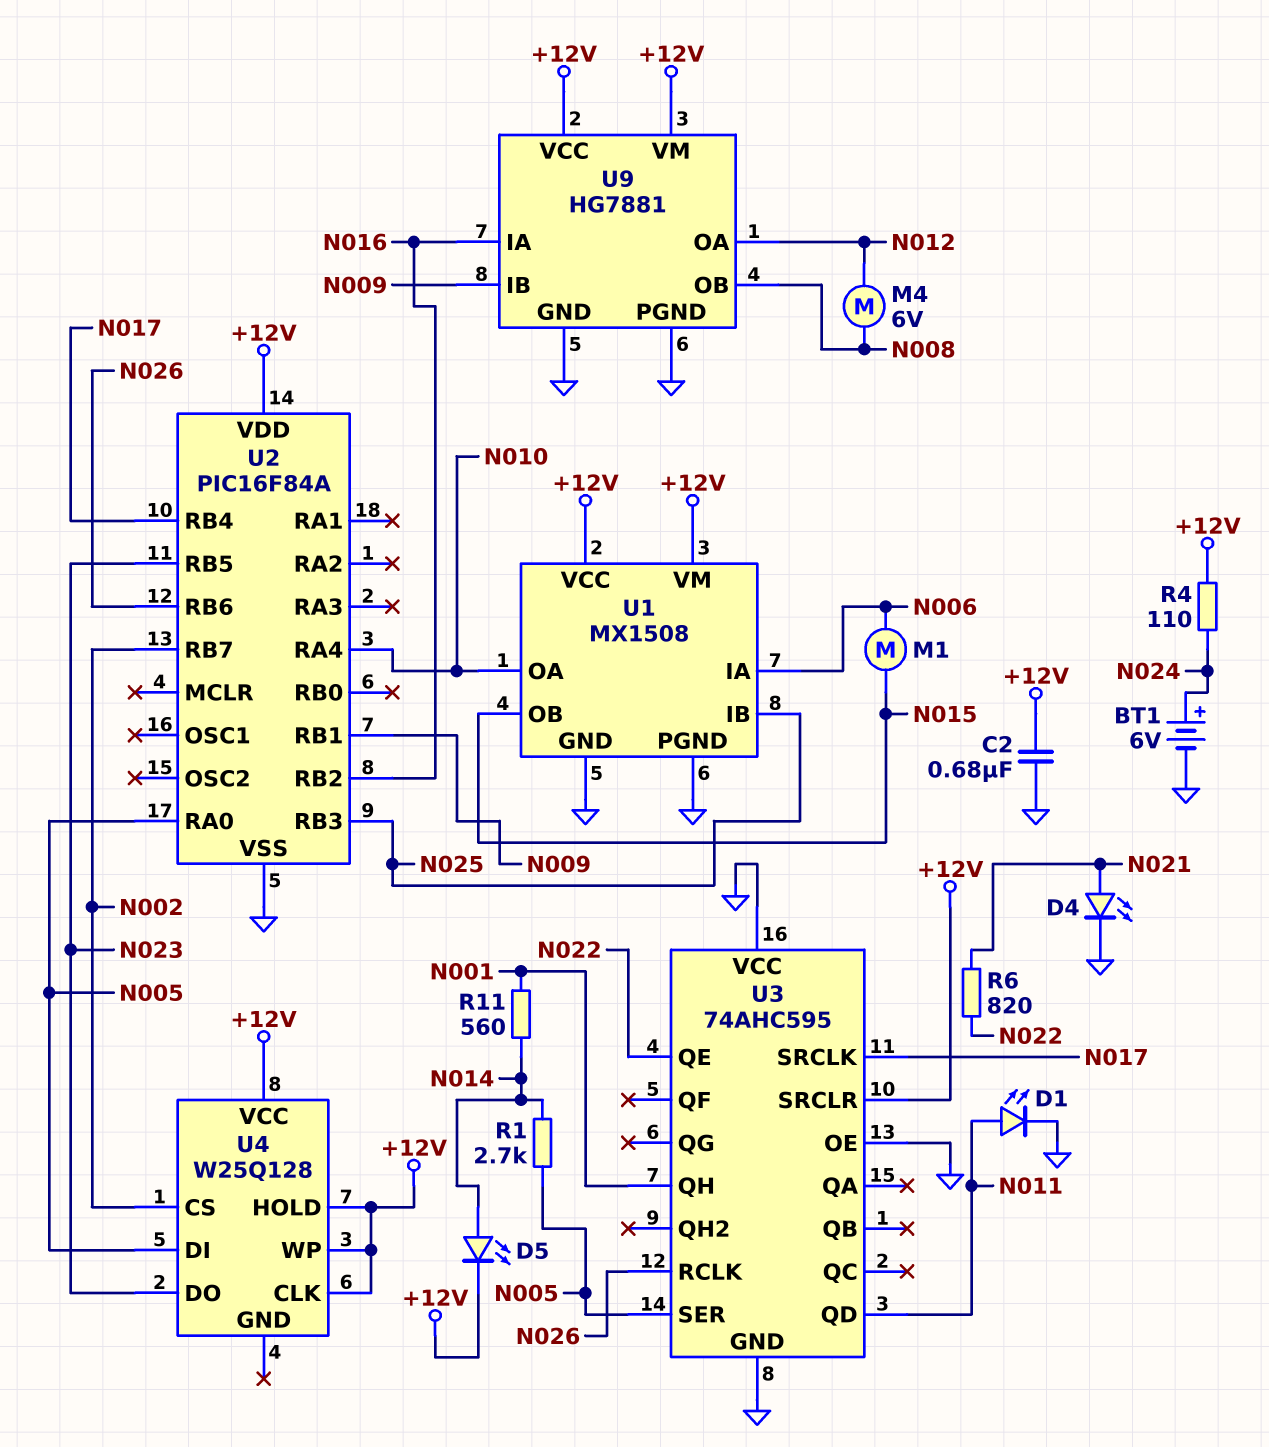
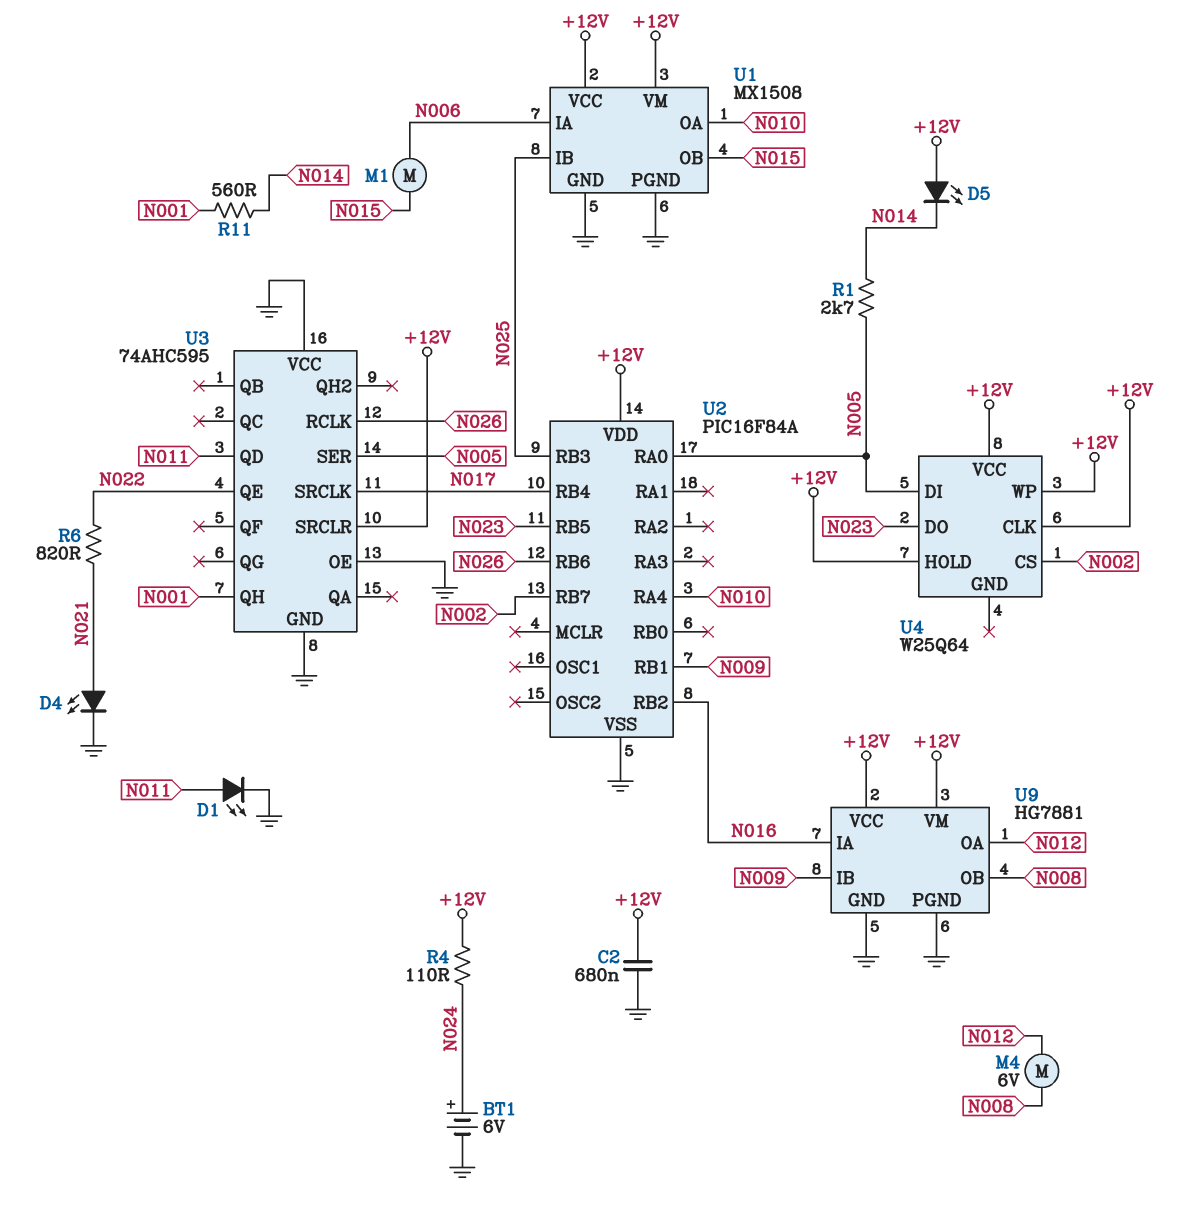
D5: LED (A N014, K +12V) -> LED (A +12V, K N014)
U4: W25Q128 -> W25Q64

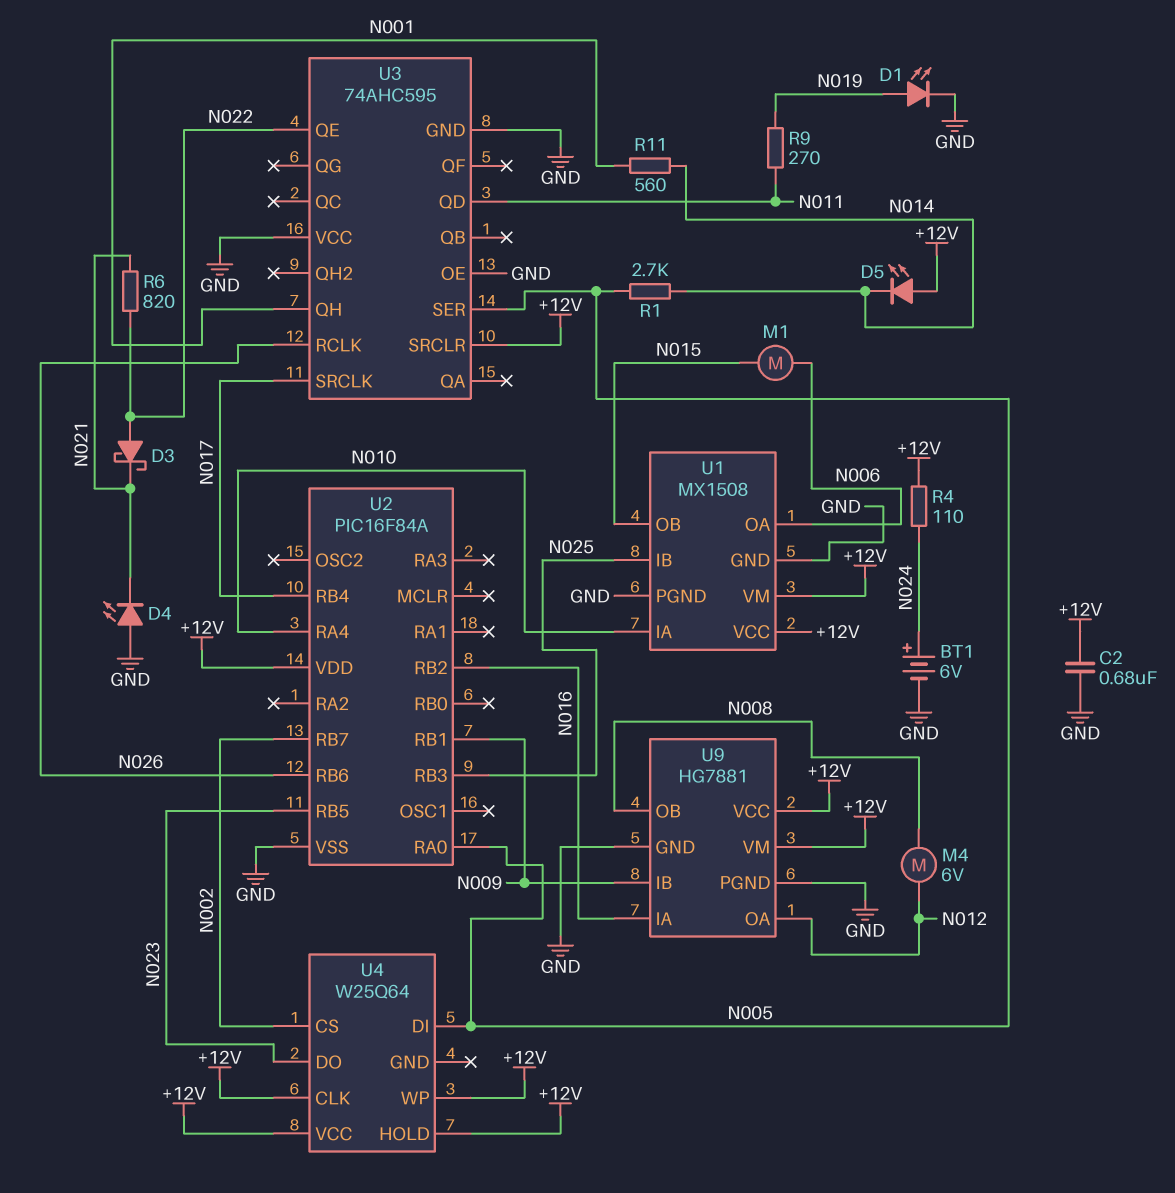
D1: LED (A N011, K GND) -> LED (A N019, K GND)
D3: none -> schottky (A N022, K N021)
D4: LED (A N021, K GND) -> LED (A GND, K N021)
R9: none -> 270 (N011, N019)
U1 pin IA: N006 -> N010
U1 pin OA: N010 -> N006

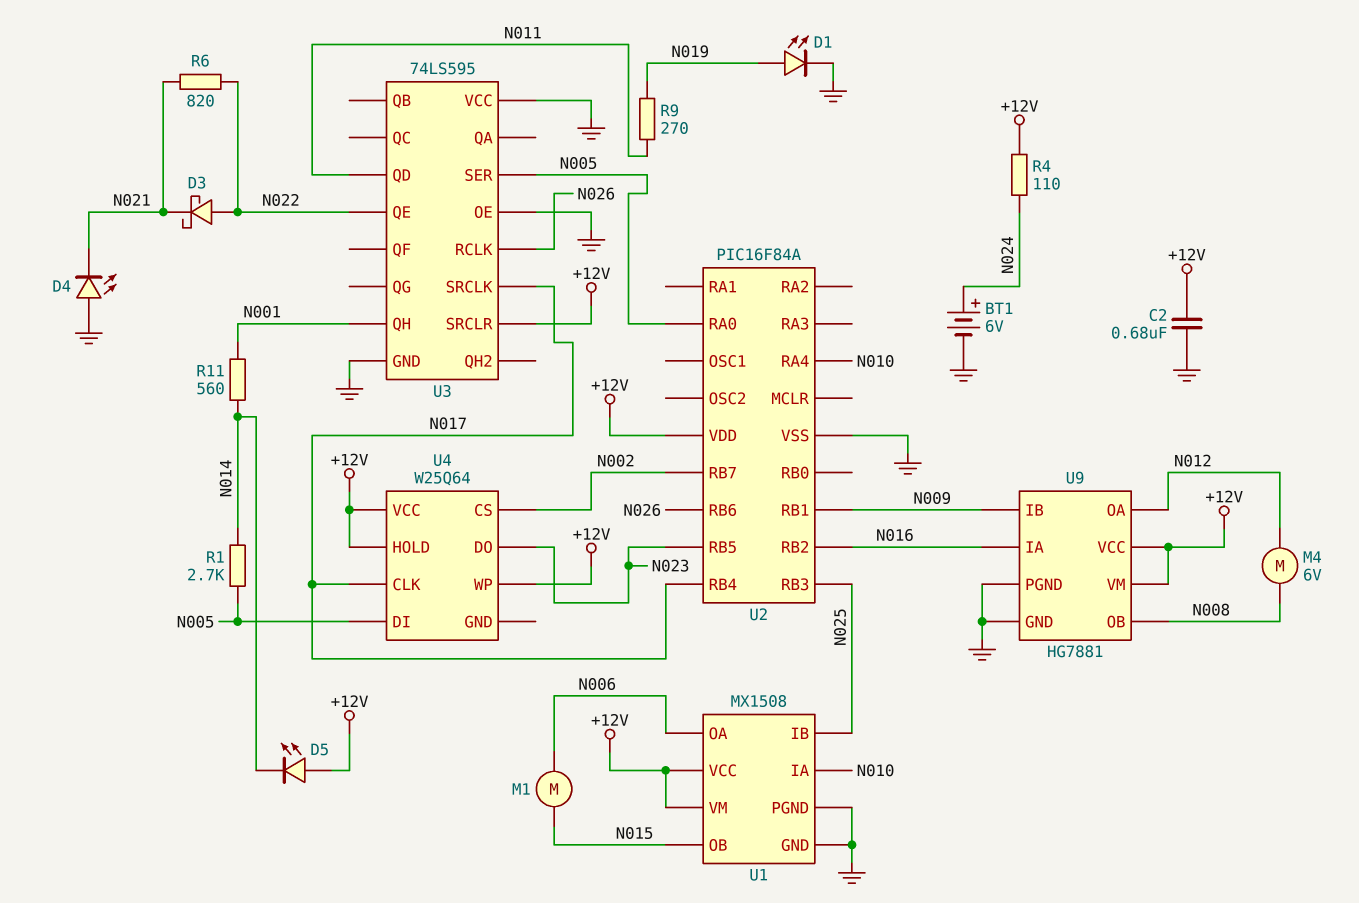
U3: 74AHC595 -> 74LS595
U4 pin CLK: +12V -> N017

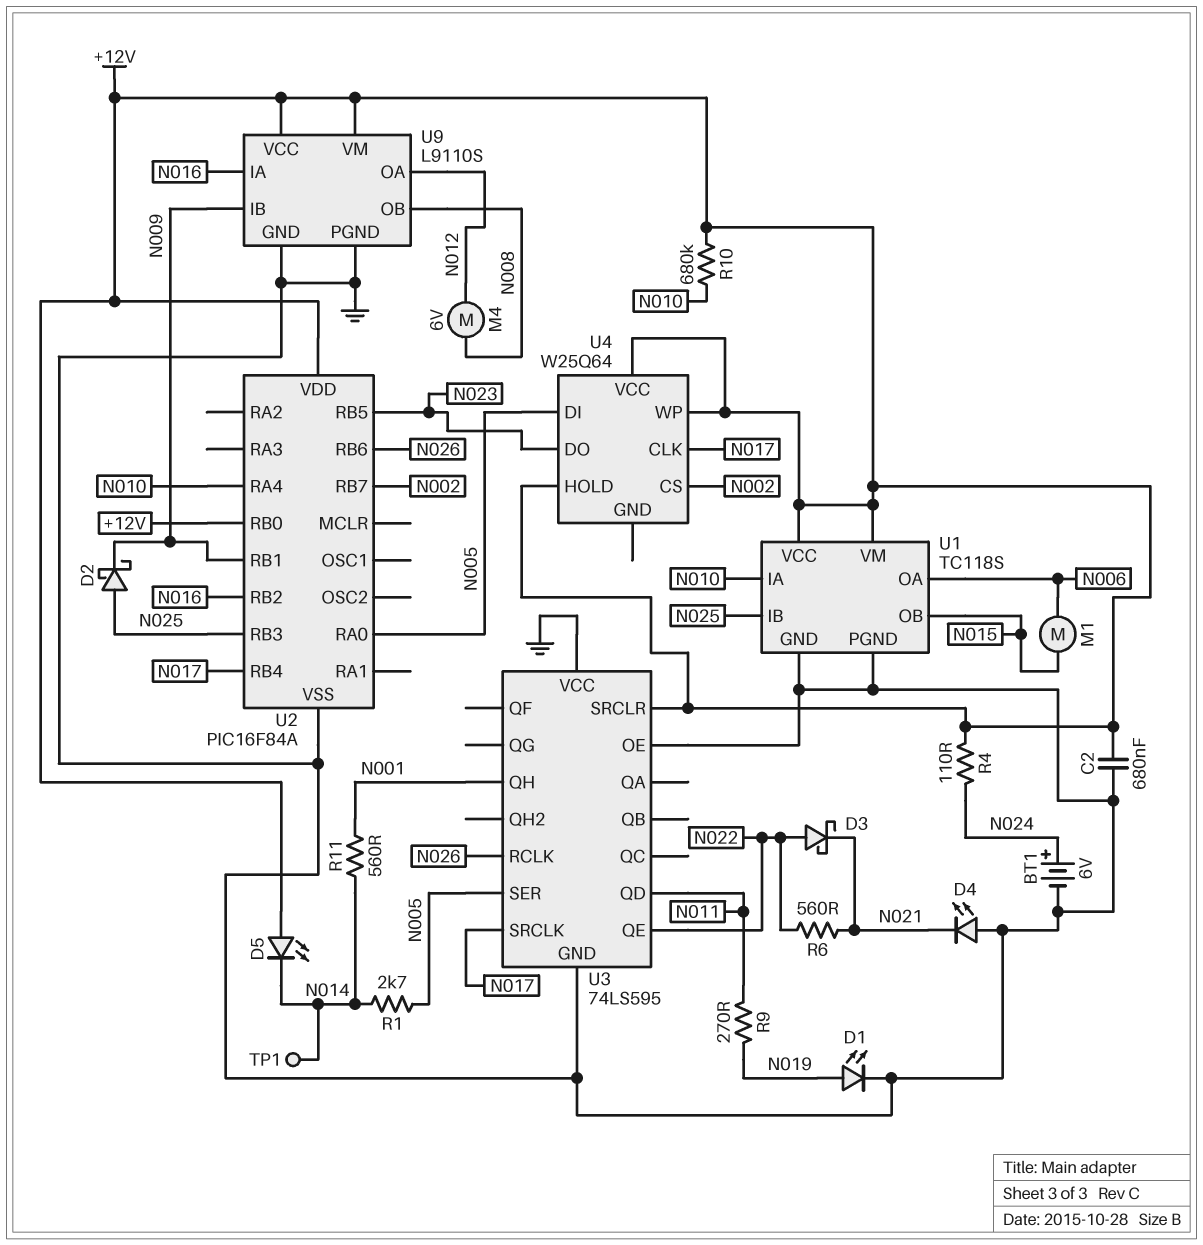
D2: none -> schottky (A N025, K N009)
R6: 820 (N021, N022) -> 560 (N021, N022)
R10: none -> 680k (+12V, N010)
TP1: none -> test point (N014)
U1: MX1508 -> TC118S
U2 pin RB0: none -> +12V
U9: HG7881 -> L9110S

